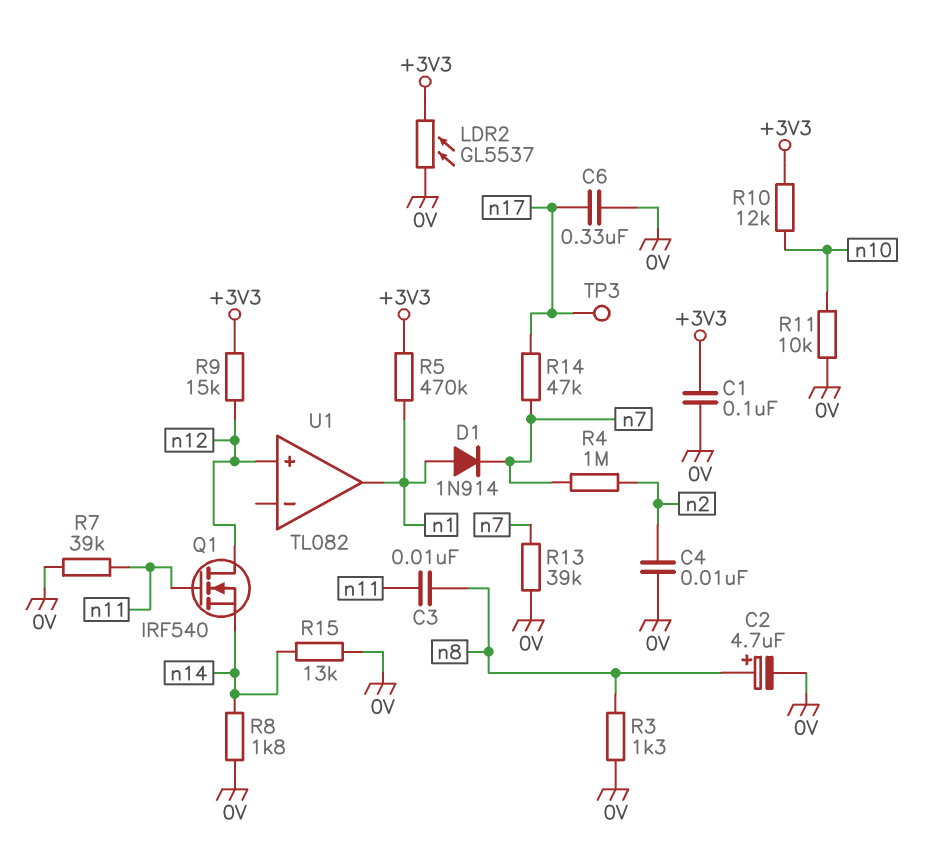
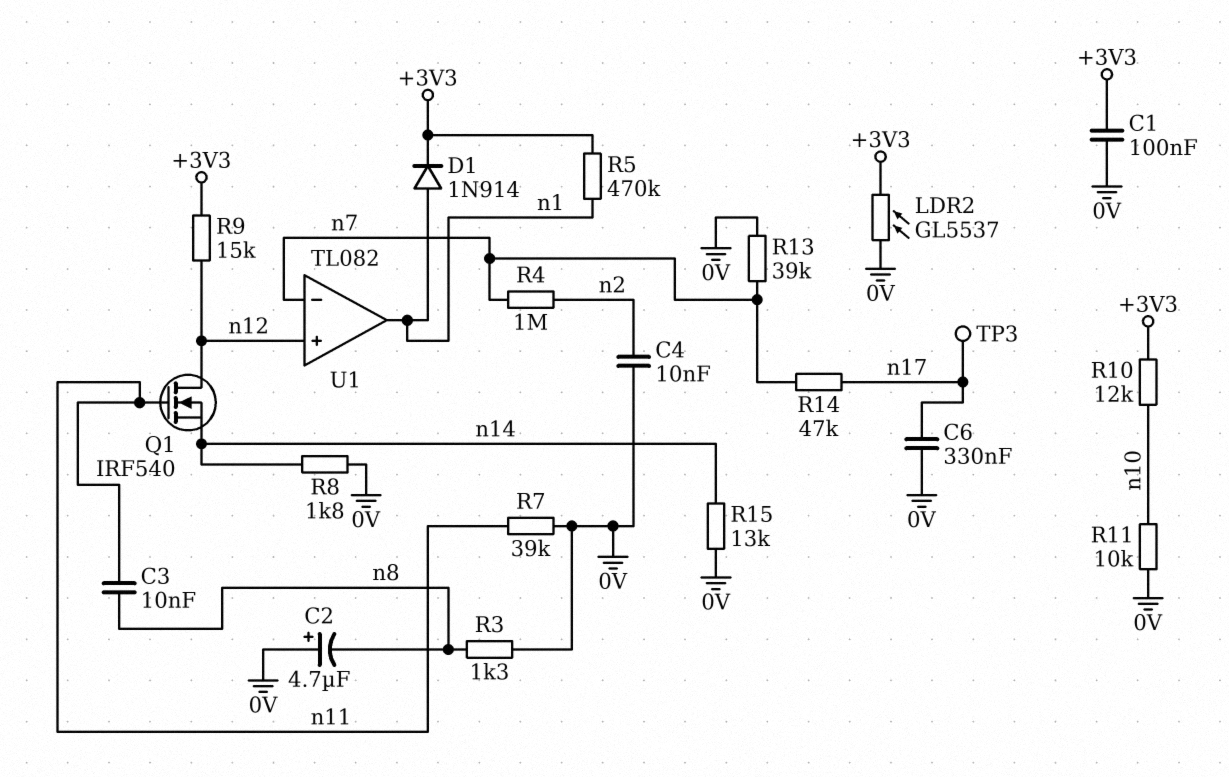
C2: 4.7uF (plus n8, minus 0V) -> 4.7uF (plus 0V, minus n8)
D1: diode 1N914 (A n1, K n7) -> diode 1N914 (A n1, K +3V3)
U1 pin in-: none -> n7

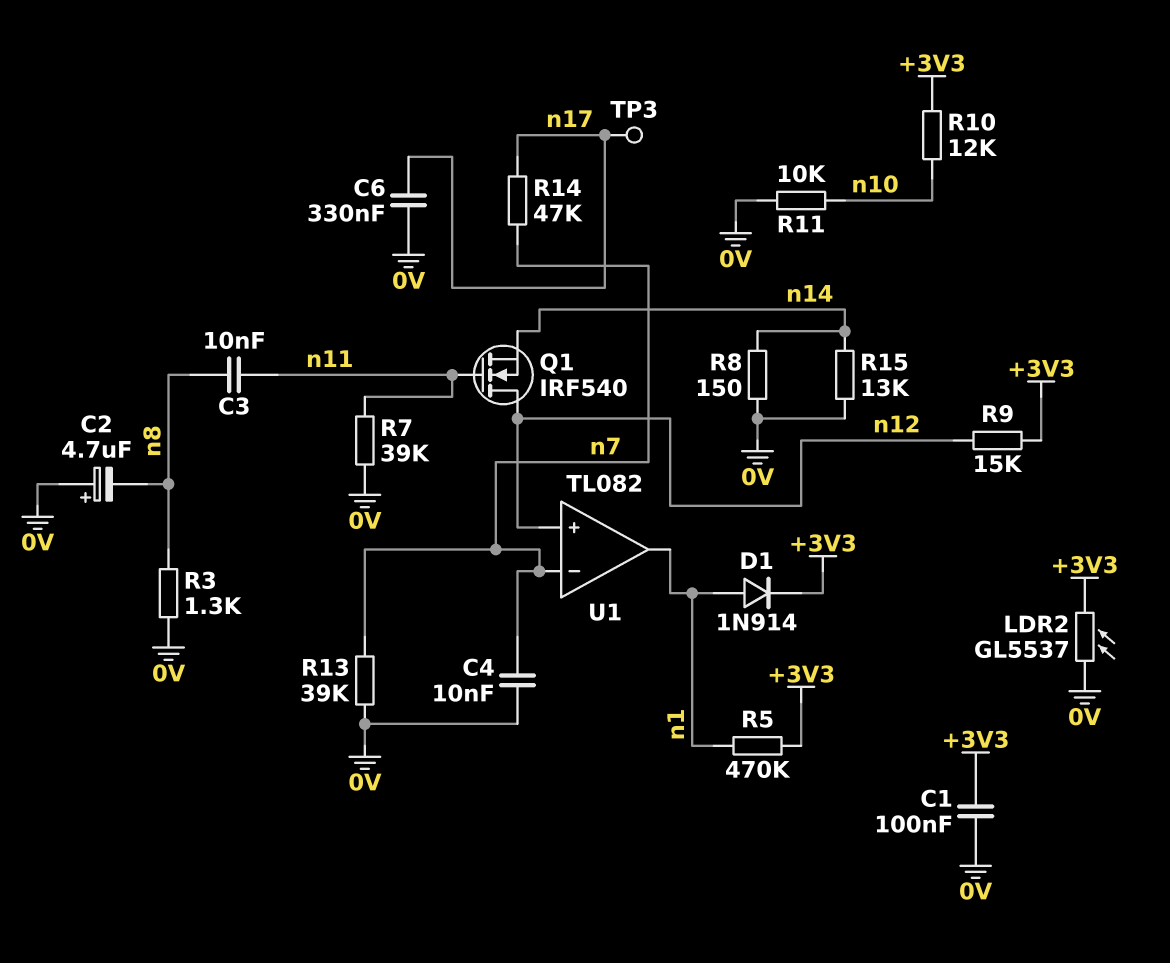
C4: 10nF (0V, n2) -> 10nF (0V, n7)
R4: 1M (n2, n7) -> none
R8: 1.8k (0V, n14) -> 150 (0V, n14)

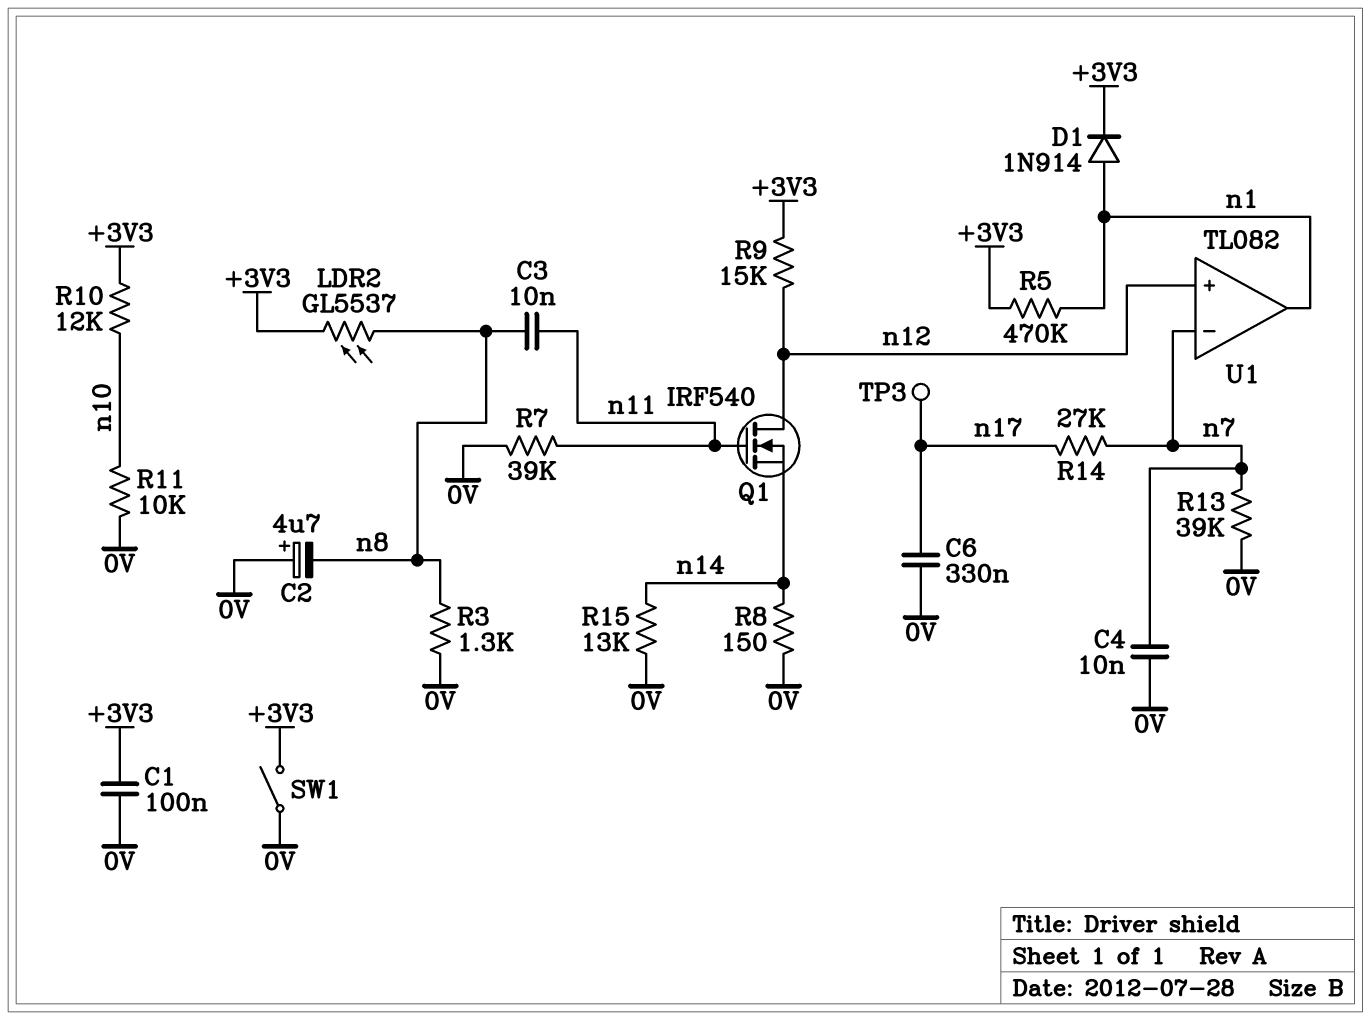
LDR2: GL5537 (+3V3, 0V) -> GL5537 (+3V3, n8)
R14: 47k (n7, n17) -> 27k (n7, n17)
SW1: none -> switch (+3V3, 0V)

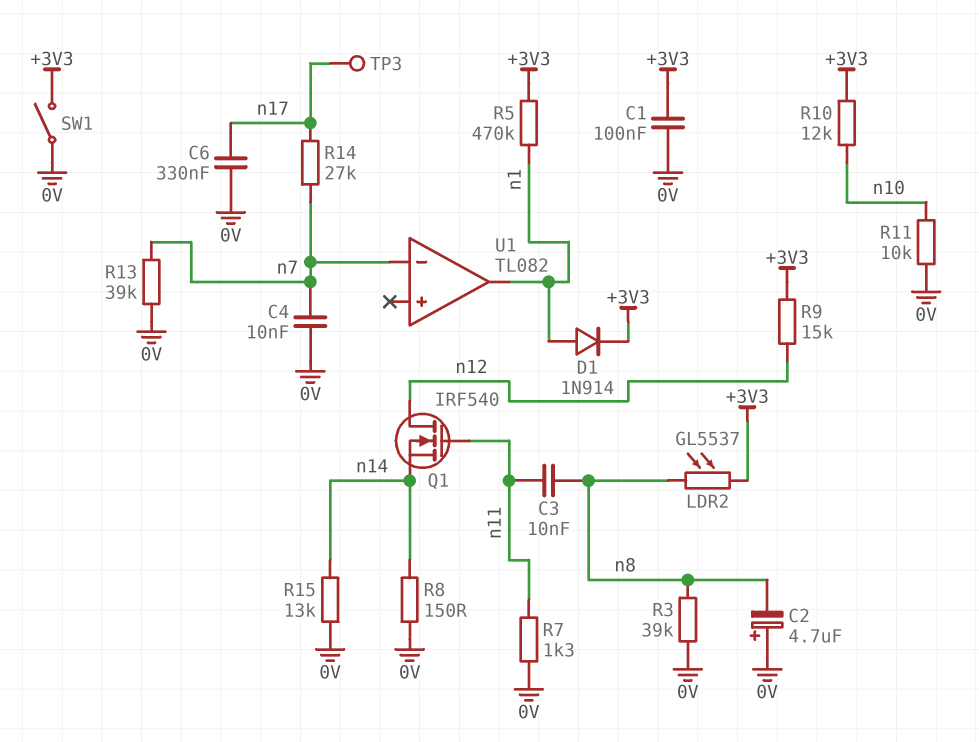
R3: 1.3k (0V, n8) -> 39k (0V, n8)
R7: 39k (0V, n11) -> 1.3k (0V, n11)
U1 pin in+: n12 -> none

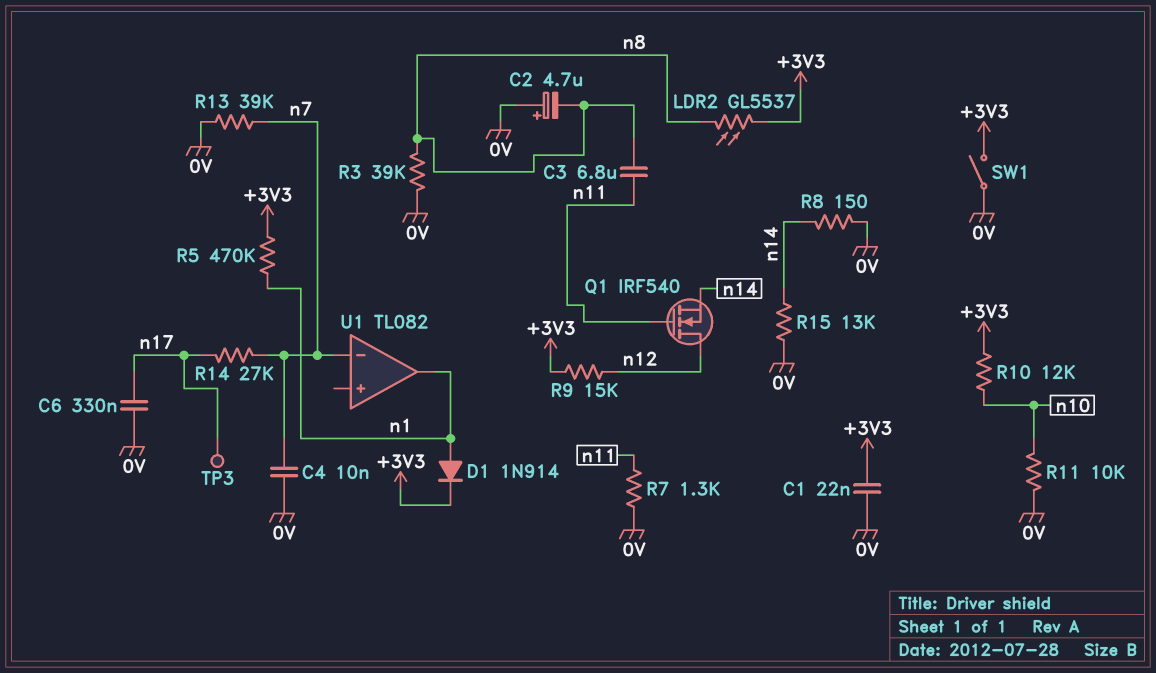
C1: 100nF (+3V3, 0V) -> 22nF (+3V3, 0V)
C3: 10nF (n8, n11) -> 6.8uF (n8, n11)

